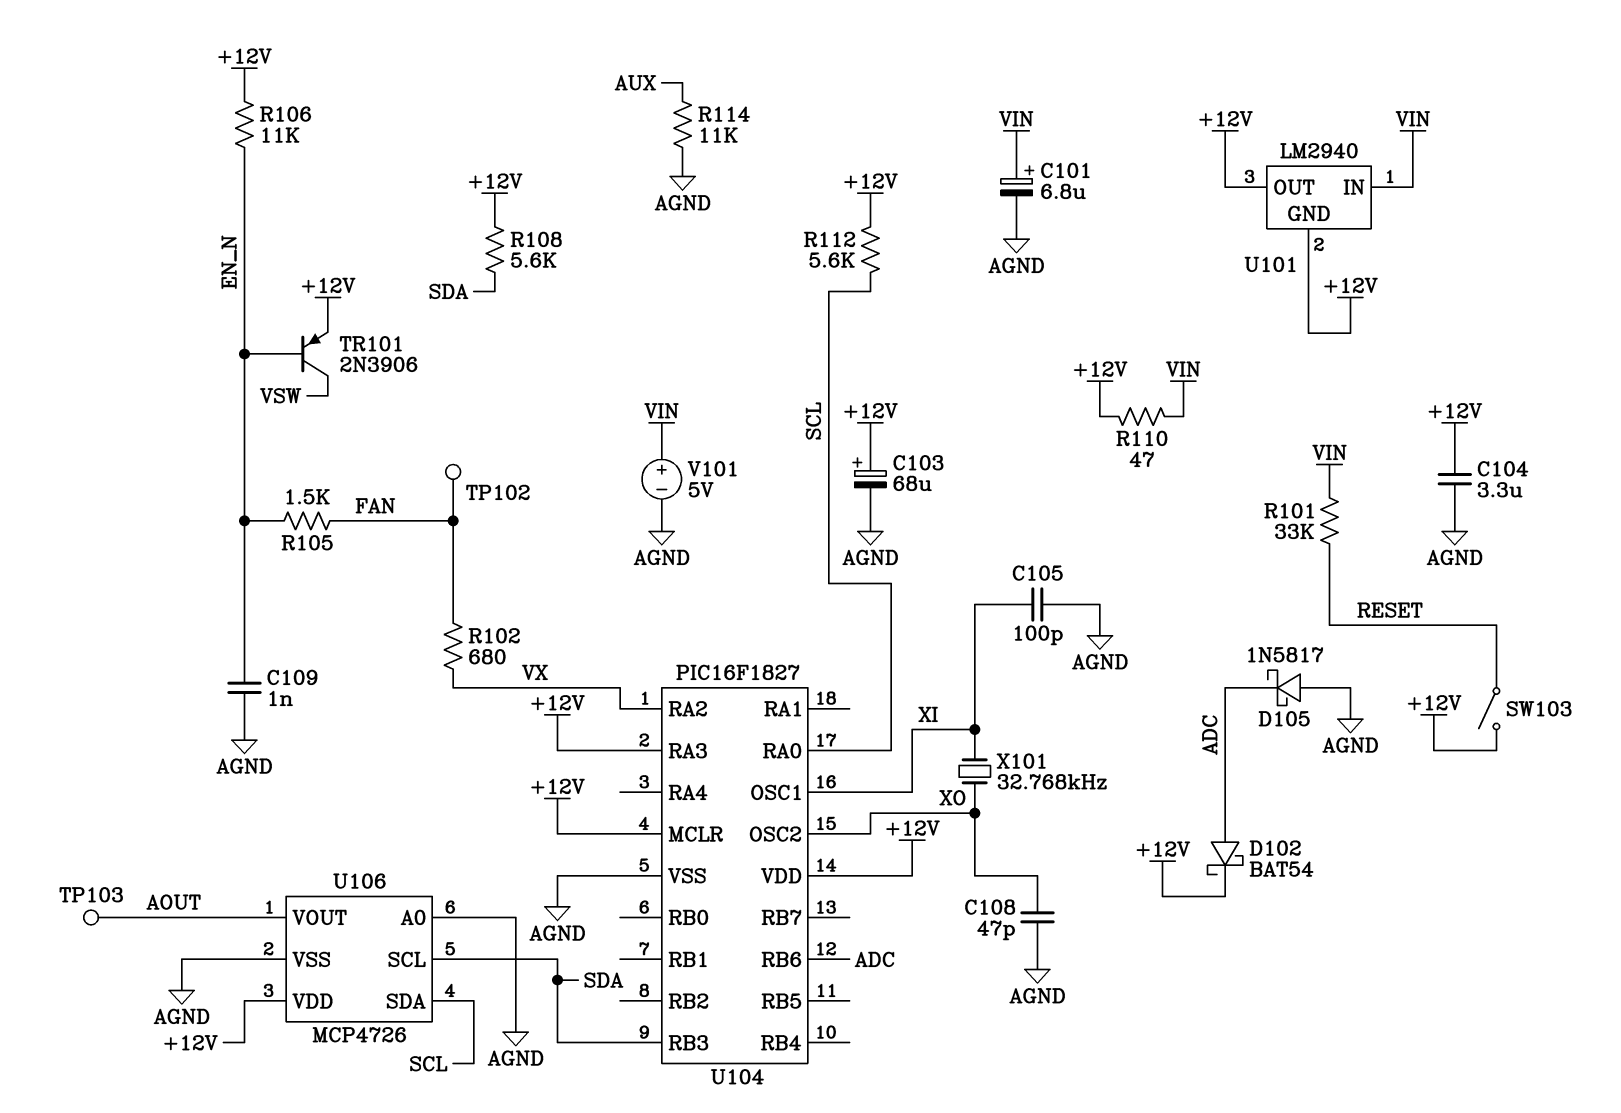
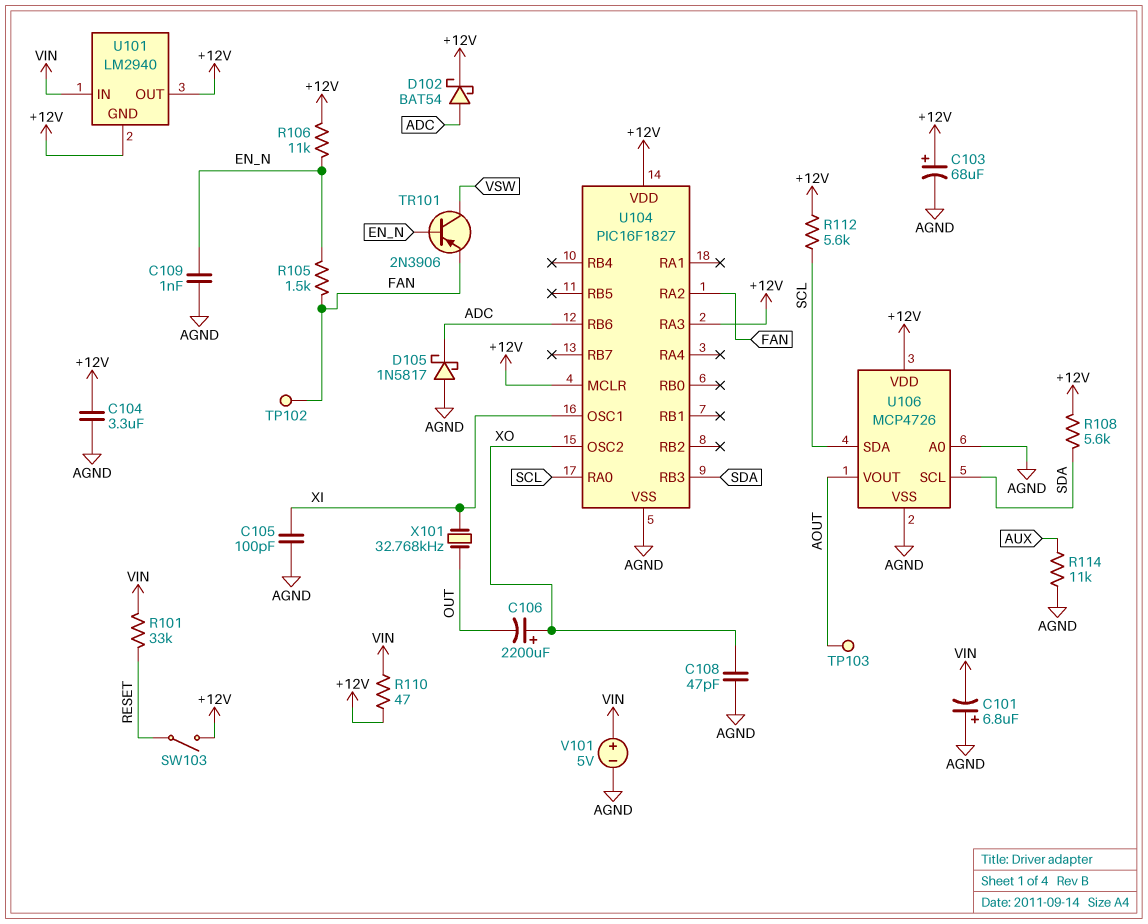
C101: 6.8uF (plus VIN, minus AGND) -> 6.8uF (plus AGND, minus VIN)
C106: none -> 2200uF (plus XO, minus OUT)
R102: 680 (FAN, VX) -> none
TR101: PNP 2N3906 (B EN_N, C VSW, E +12V) -> PNP 2N3906 (B EN_N, C VSW, E FAN)
U104 pin RA2: VX -> FAN
X101: 32.768kHz (XI, XO) -> 32.768kHz (OUT, XI)

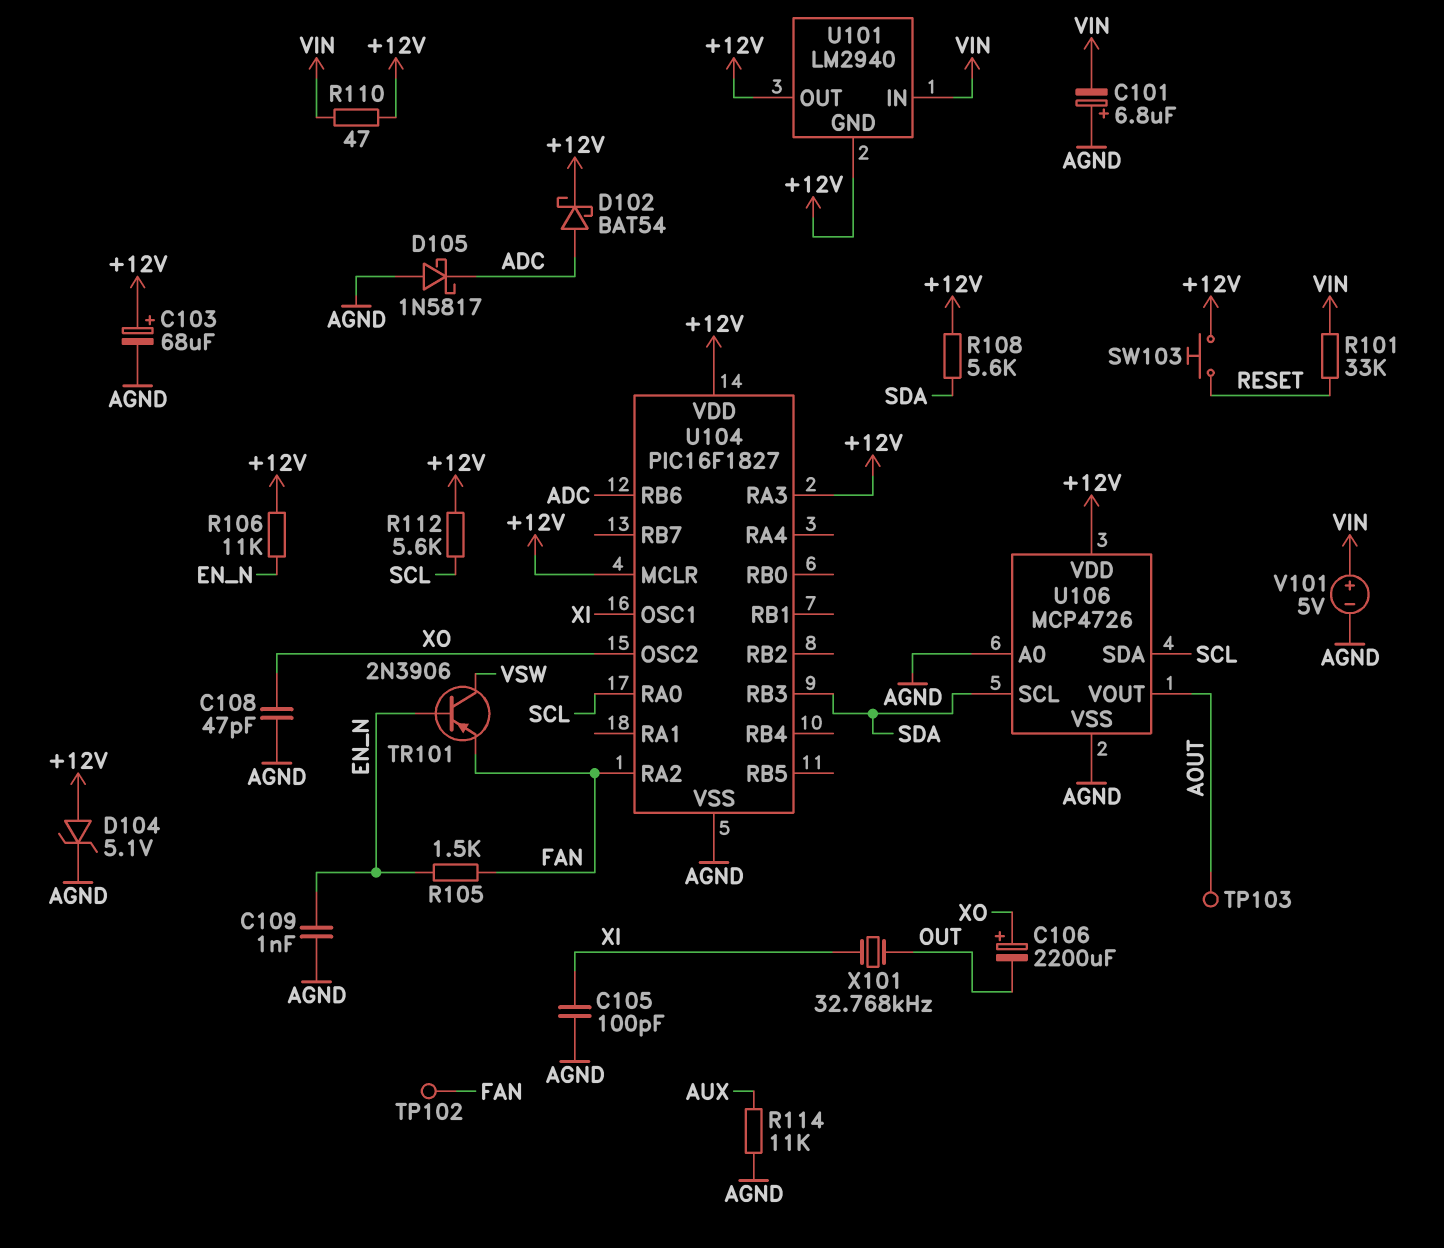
C104: 3.3uF (+12V, AGND) -> none
D104: none -> zener 5.1V (A +12V, K AGND)
SW103: switch (+12V, RESET) -> button (+12V, RESET)

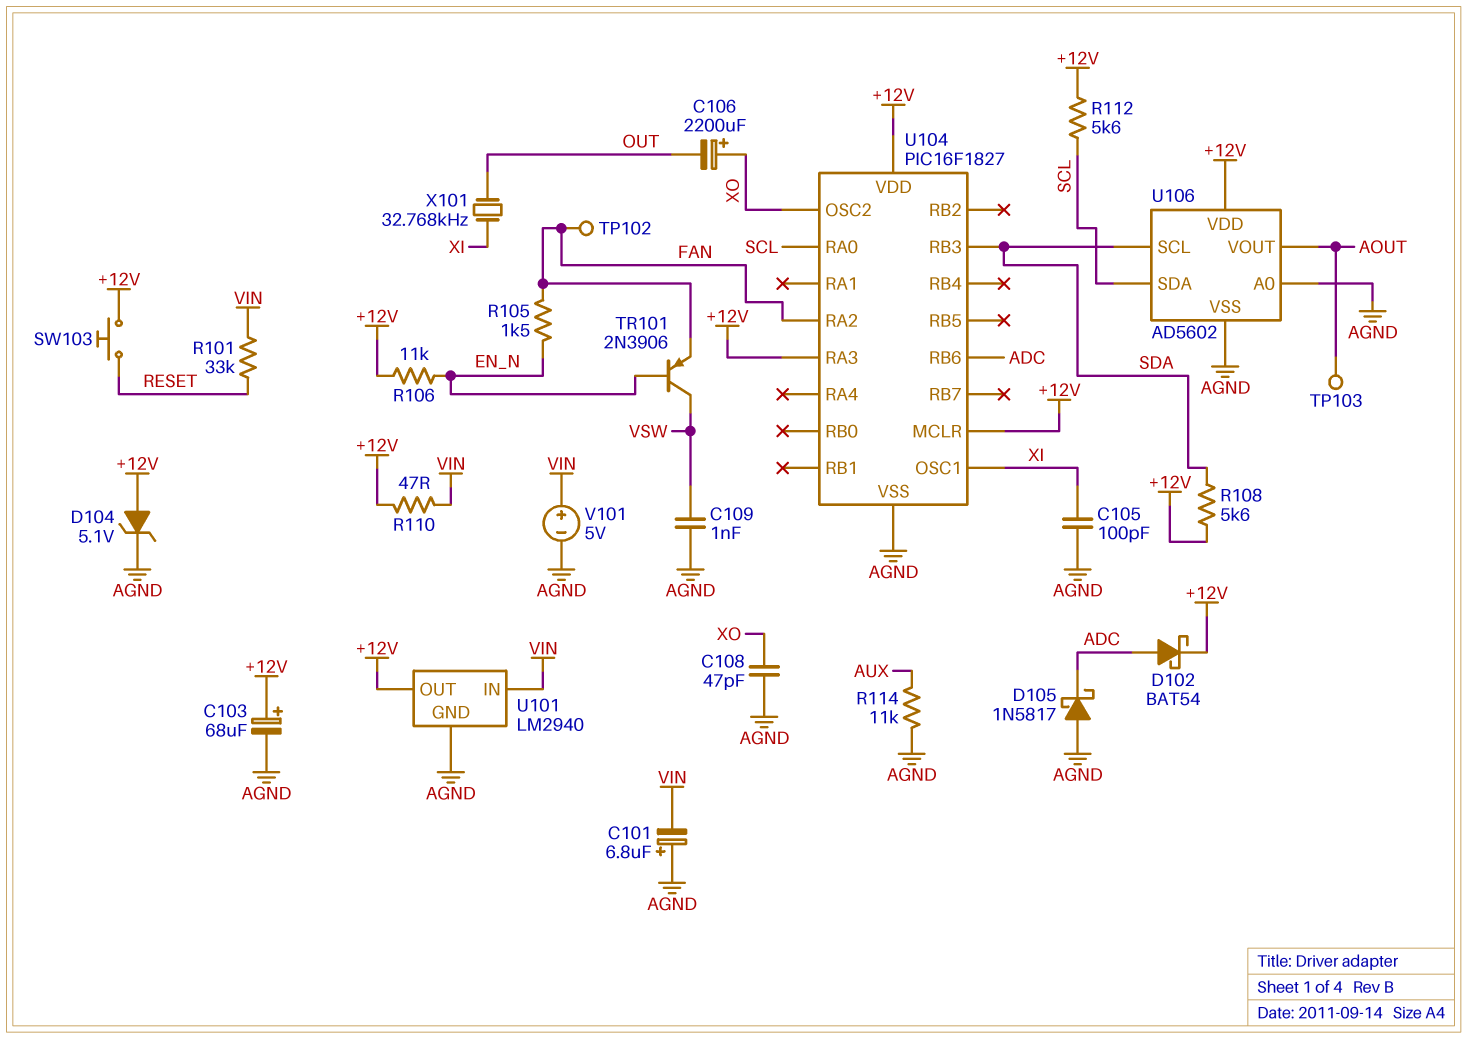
C109: 1nF (AGND, EN_N) -> 1nF (AGND, VSW)
U101 pin GND: +12V -> AGND
U106: MCP4726 -> AD5602

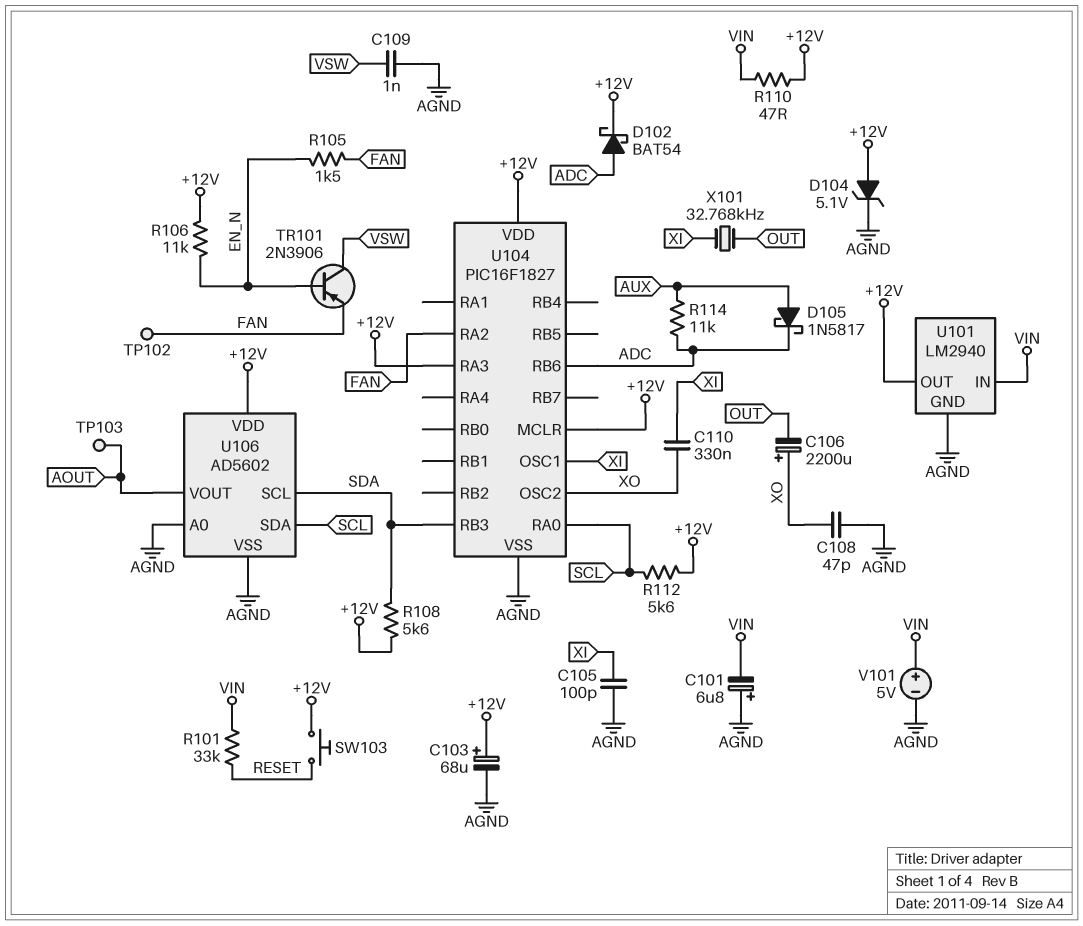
C110: none -> 330nF (XI, XO)
D105: schottky 1N5817 (A AGND, K ADC) -> schottky 1N5817 (A AUX, K ADC)
R114: 11k (AGND, AUX) -> 11k (ADC, AUX)

